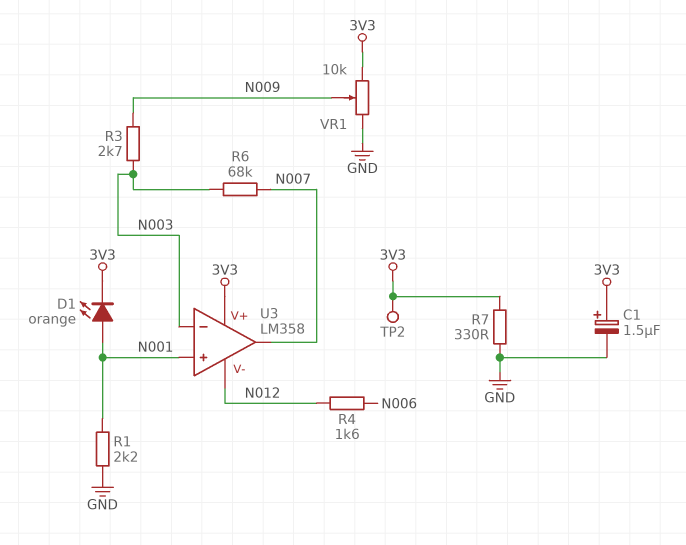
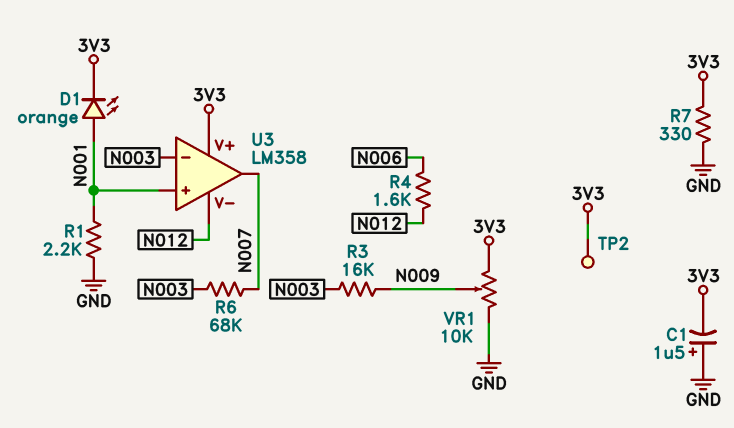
C1: 1.5uF (plus 3V3, minus GND) -> 1.5uF (plus GND, minus 3V3)
R3: 2.7k (N003, N009) -> 16k (N003, N009)

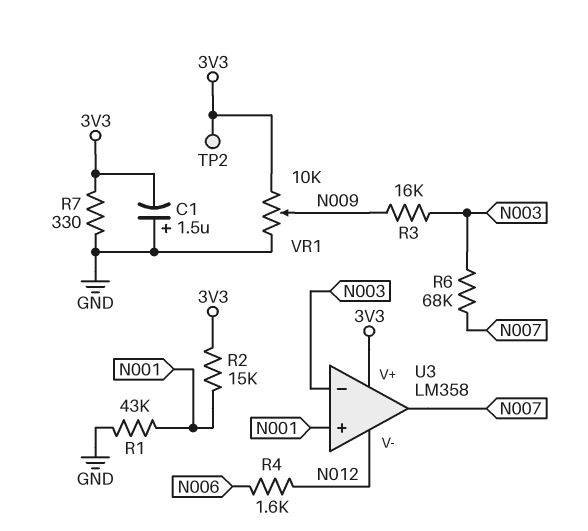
D1: LED orange (A N001, K 3V3) -> none
R1: 2.2k (GND, N001) -> 43k (GND, N001)
R2: none -> 15k (3V3, N001)

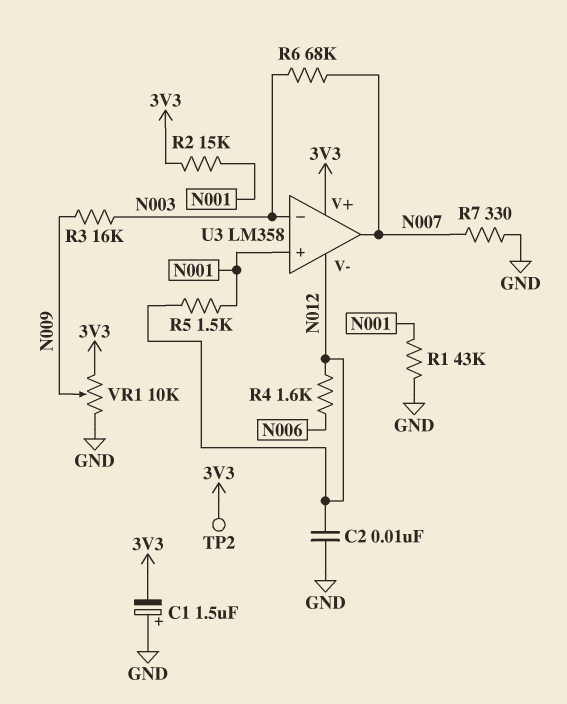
C2: none -> 10nF (GND, N012)
R5: none -> 1.5k (N001, N012)
R7: 330 (3V3, GND) -> 330 (GND, N007)

